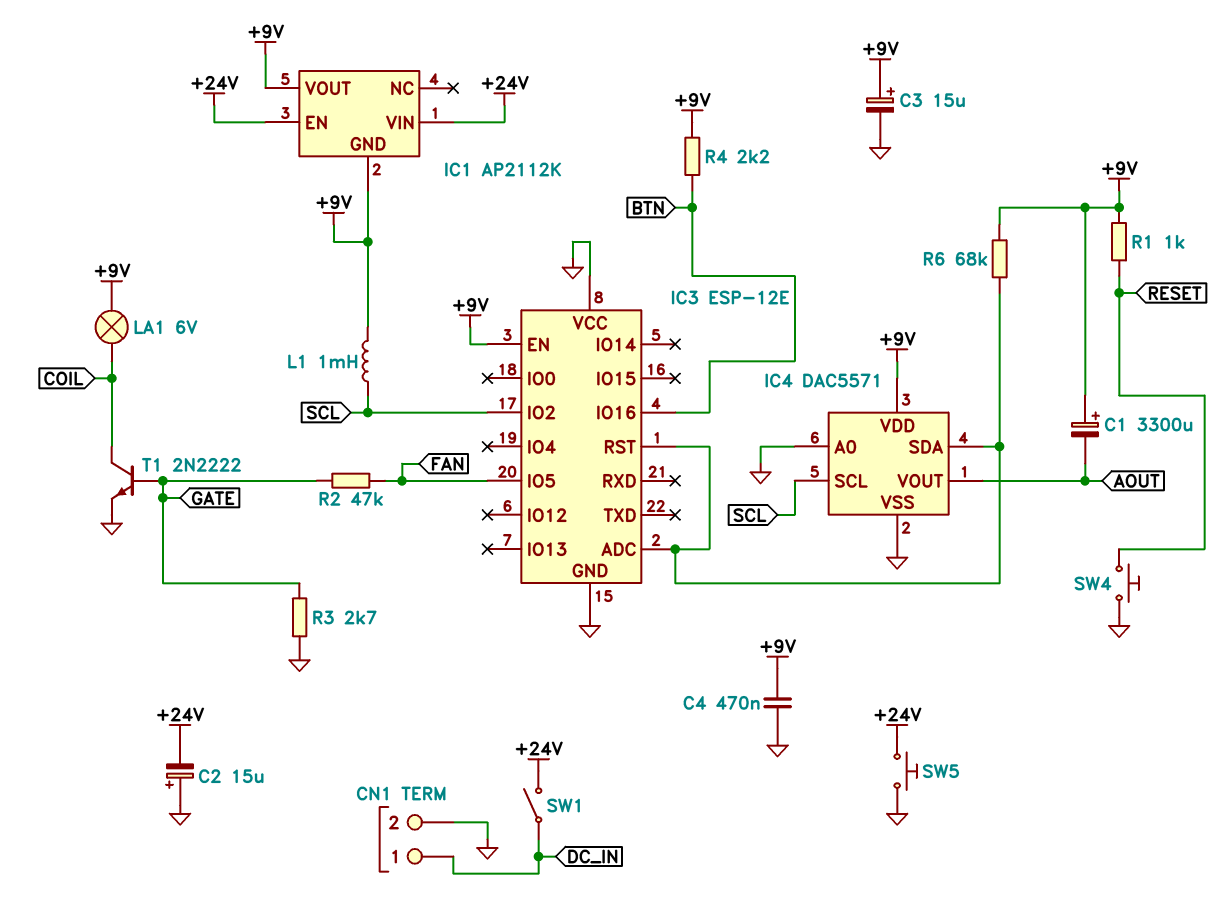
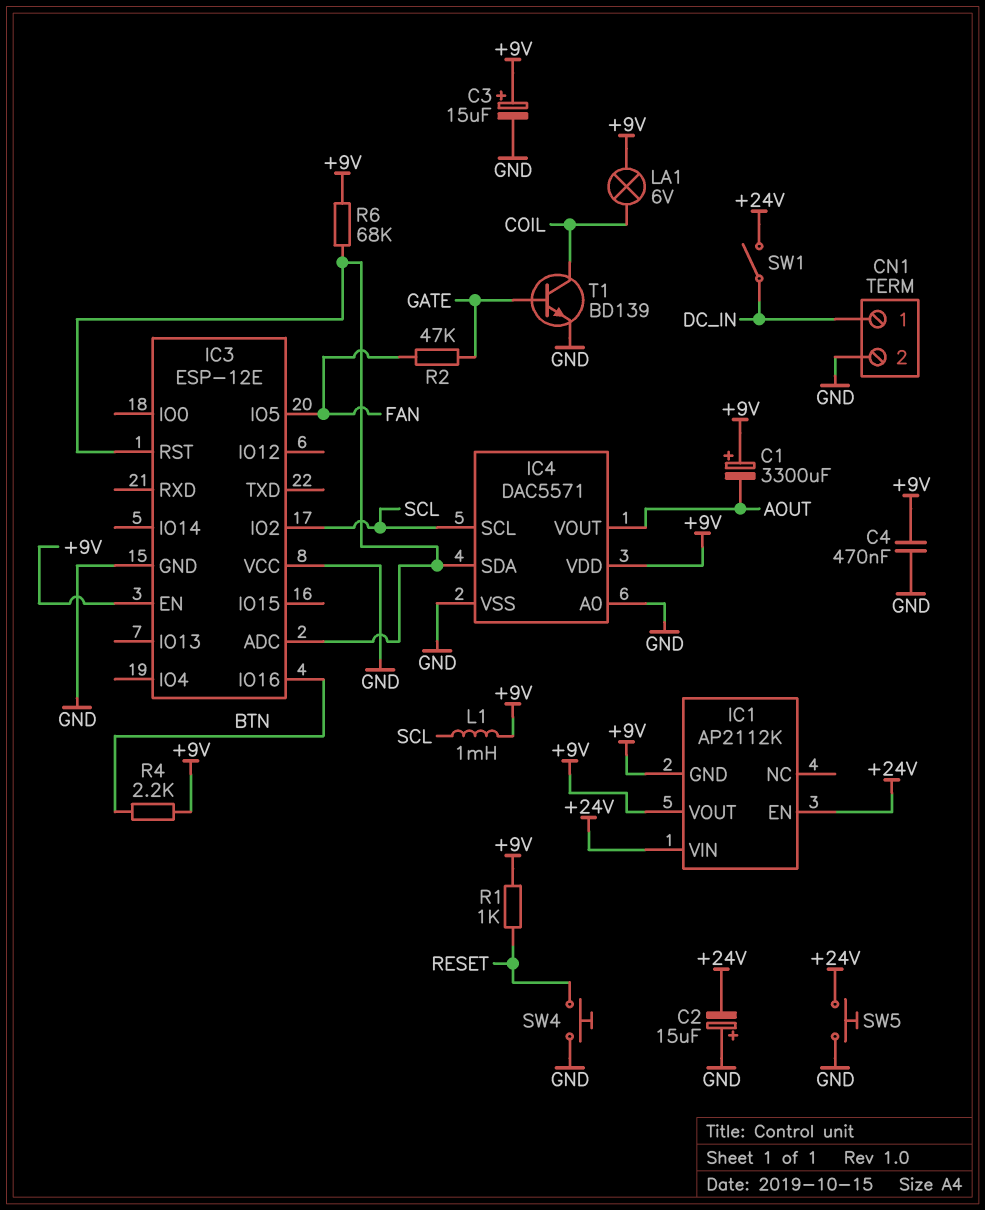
R3: 2.7k (GATE, GND) -> none
T1: NPN 2N2222 (B GATE, C COIL, E GND) -> NPN BD139 (B GATE, C COIL, E GND)

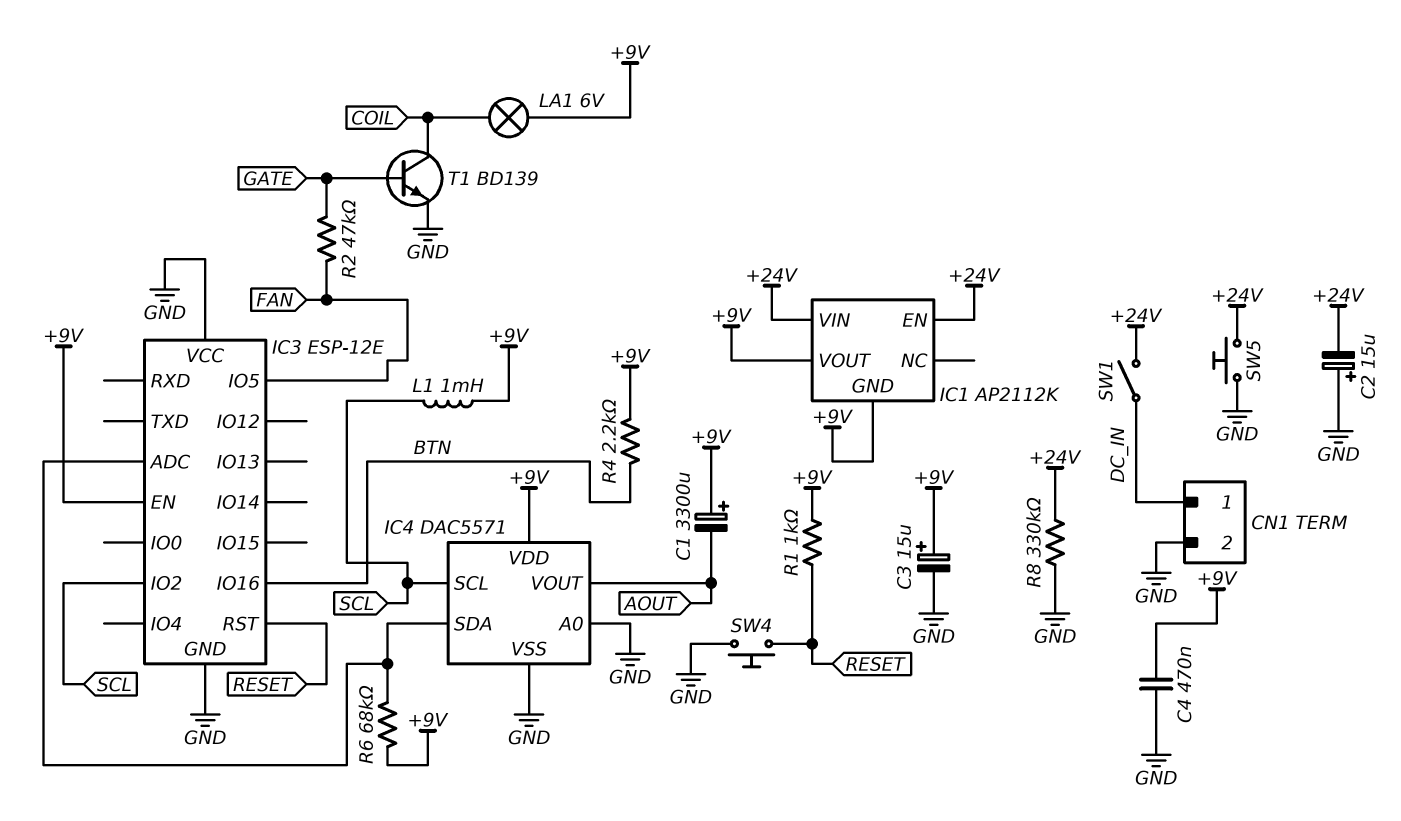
IC3 pin RST: IC3/ADC -> RESET
R8: none -> 330k (+24V, GND)

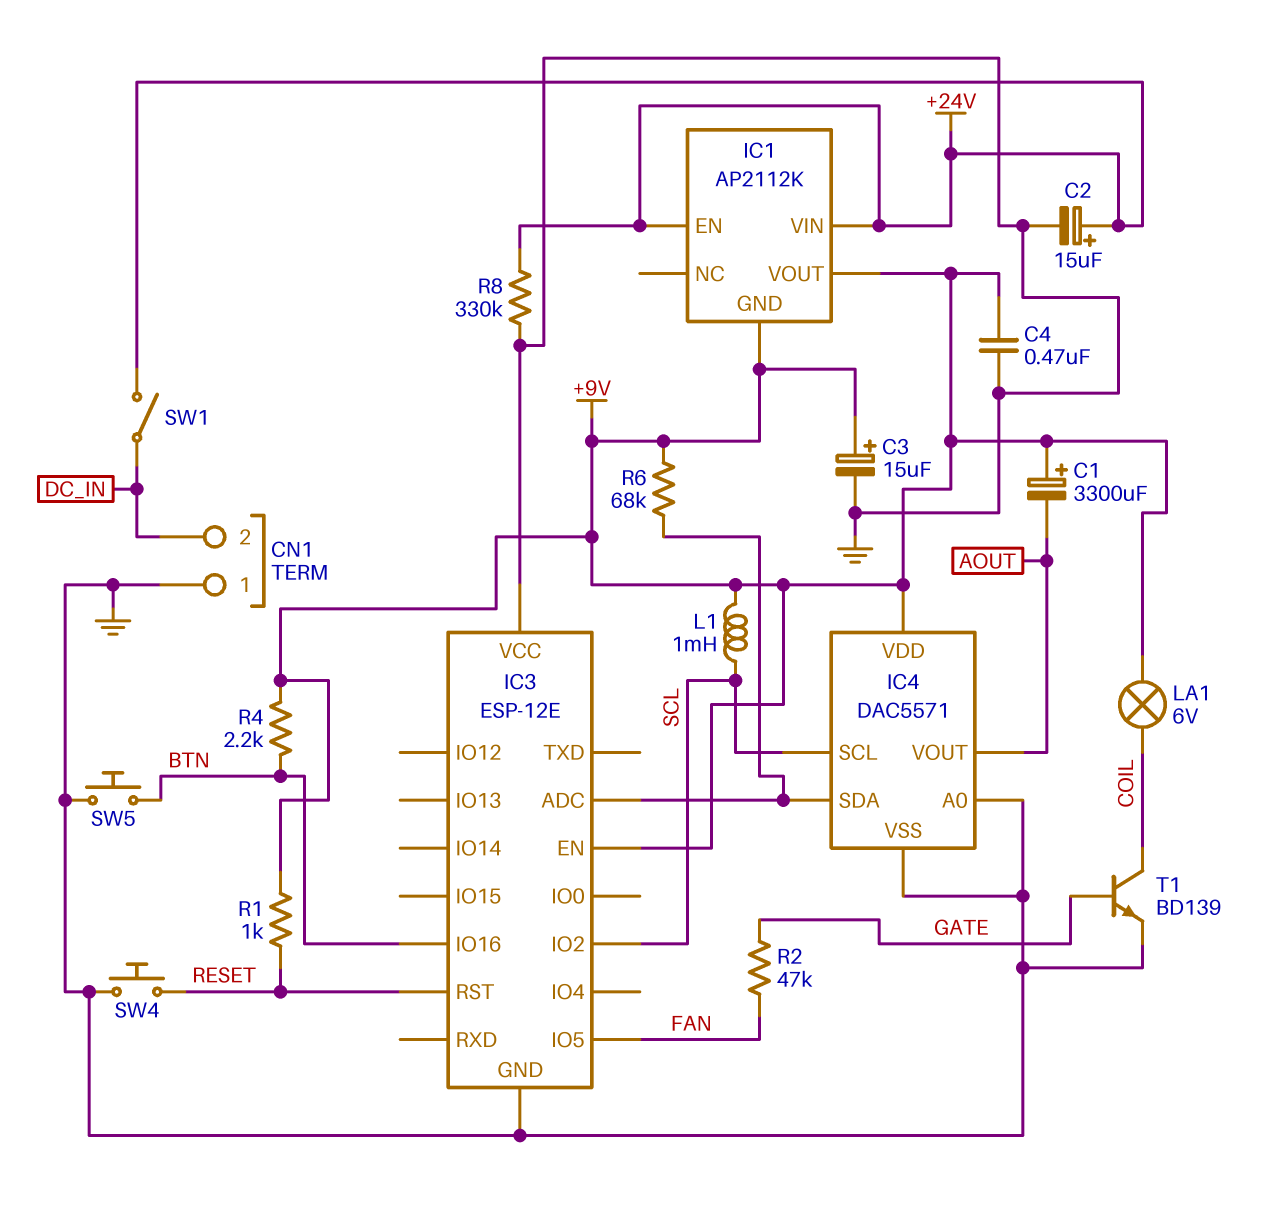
C2: 15uF (plus GND, minus +24V) -> 15uF (plus +24V, minus GND)
CN1 pin 1: DC_IN -> GND
CN1 pin 2: GND -> DC_IN
SW5: button (+24V, GND) -> button (BTN, GND)

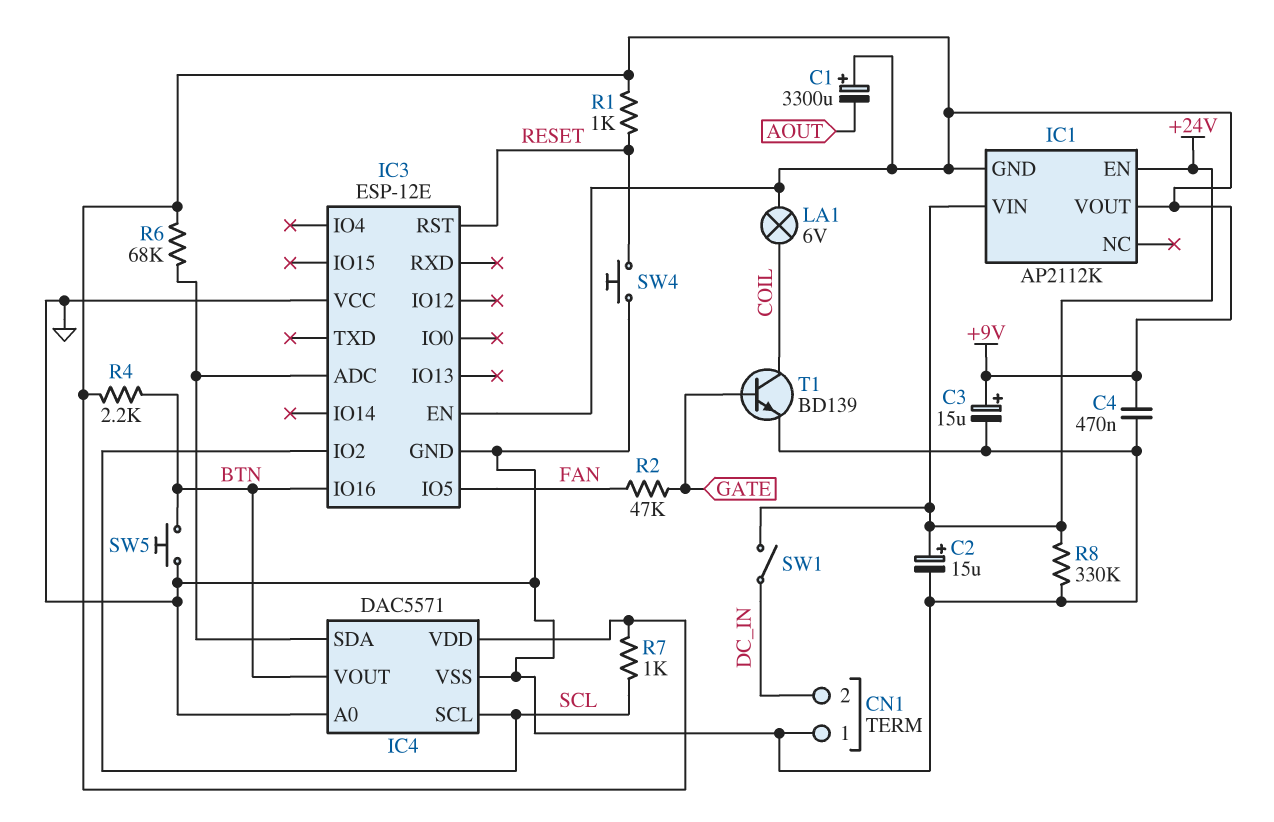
IC4 pin VOUT: AOUT -> BTN
L1: 1mH (+9V, SCL) -> none
R7: none -> 1k (+9V, SCL)

